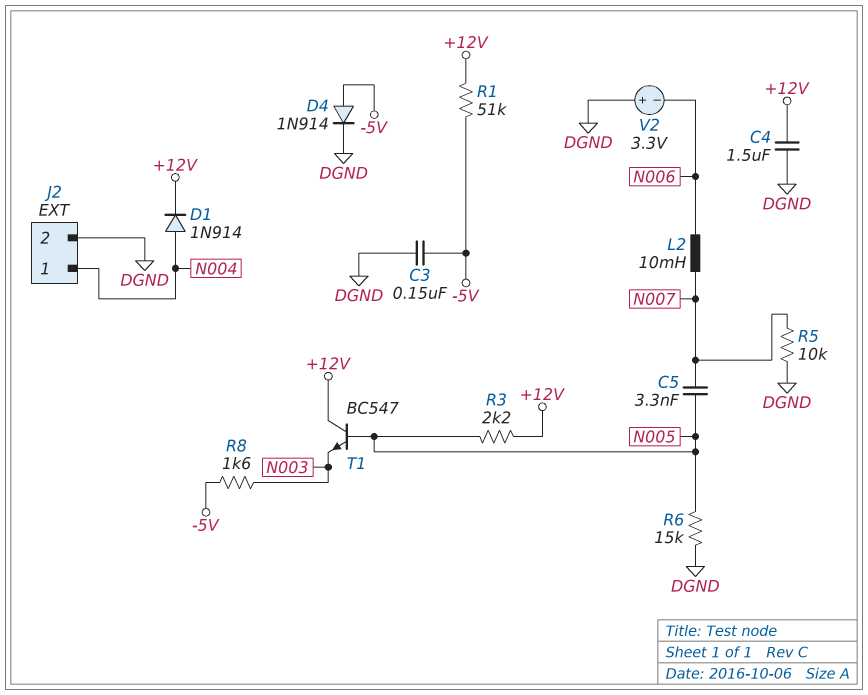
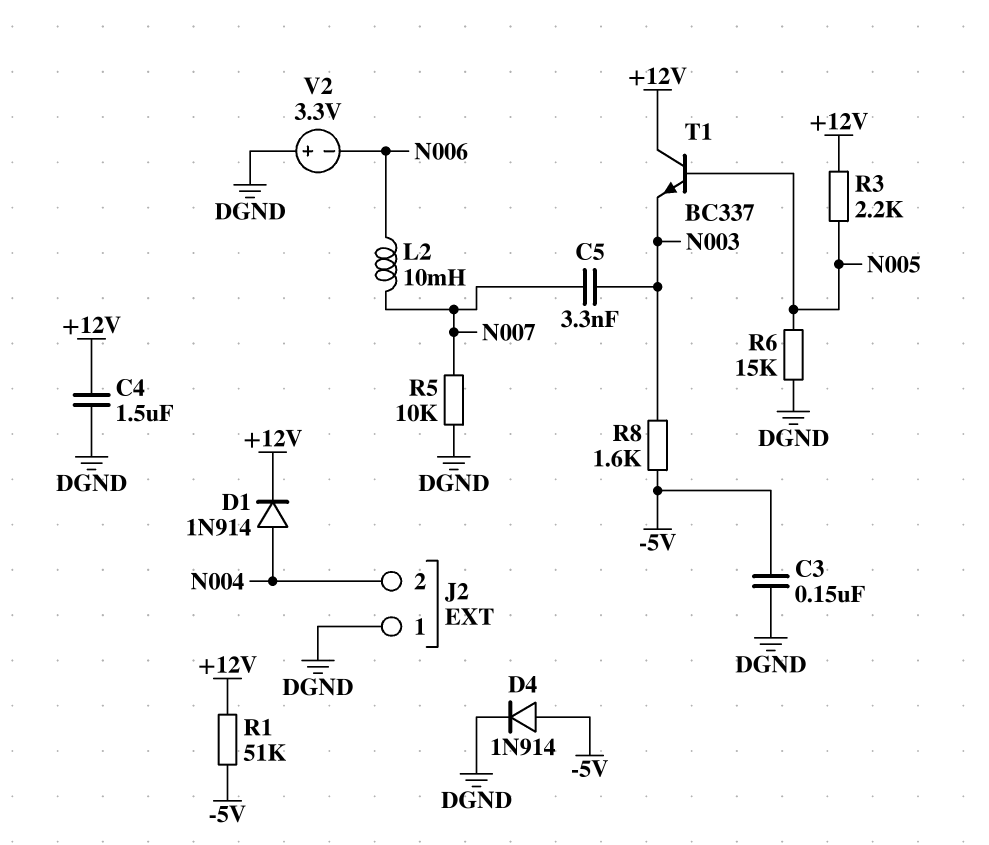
C5: 3.3nF (N005, N007) -> 3.3nF (N003, N007)
J2 pin 1: N004 -> DGND
J2 pin 2: DGND -> N004
T1: NPN BC547 (B N005, C +12V, E N003) -> NPN BC337 (B N005, C +12V, E N003)

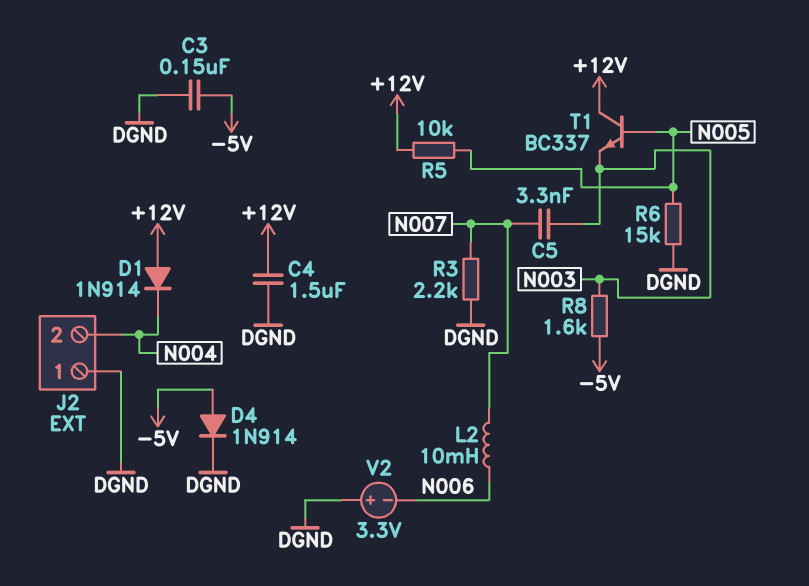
D1: diode 1N914 (A N004, K +12V) -> diode 1N914 (A +12V, K N004)
R1: 51k (+12V, -5V) -> none
R3: 2.2k (+12V, N005) -> 2.2k (DGND, N007)
R5: 10k (DGND, N007) -> 10k (+12V, N005)

